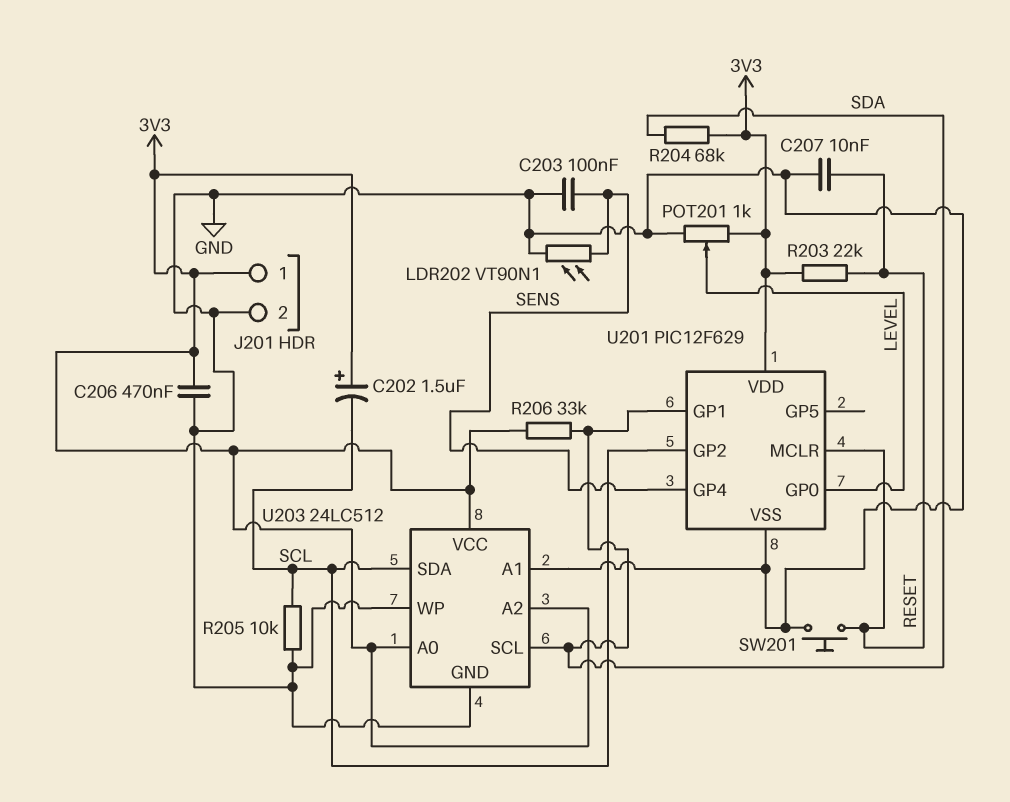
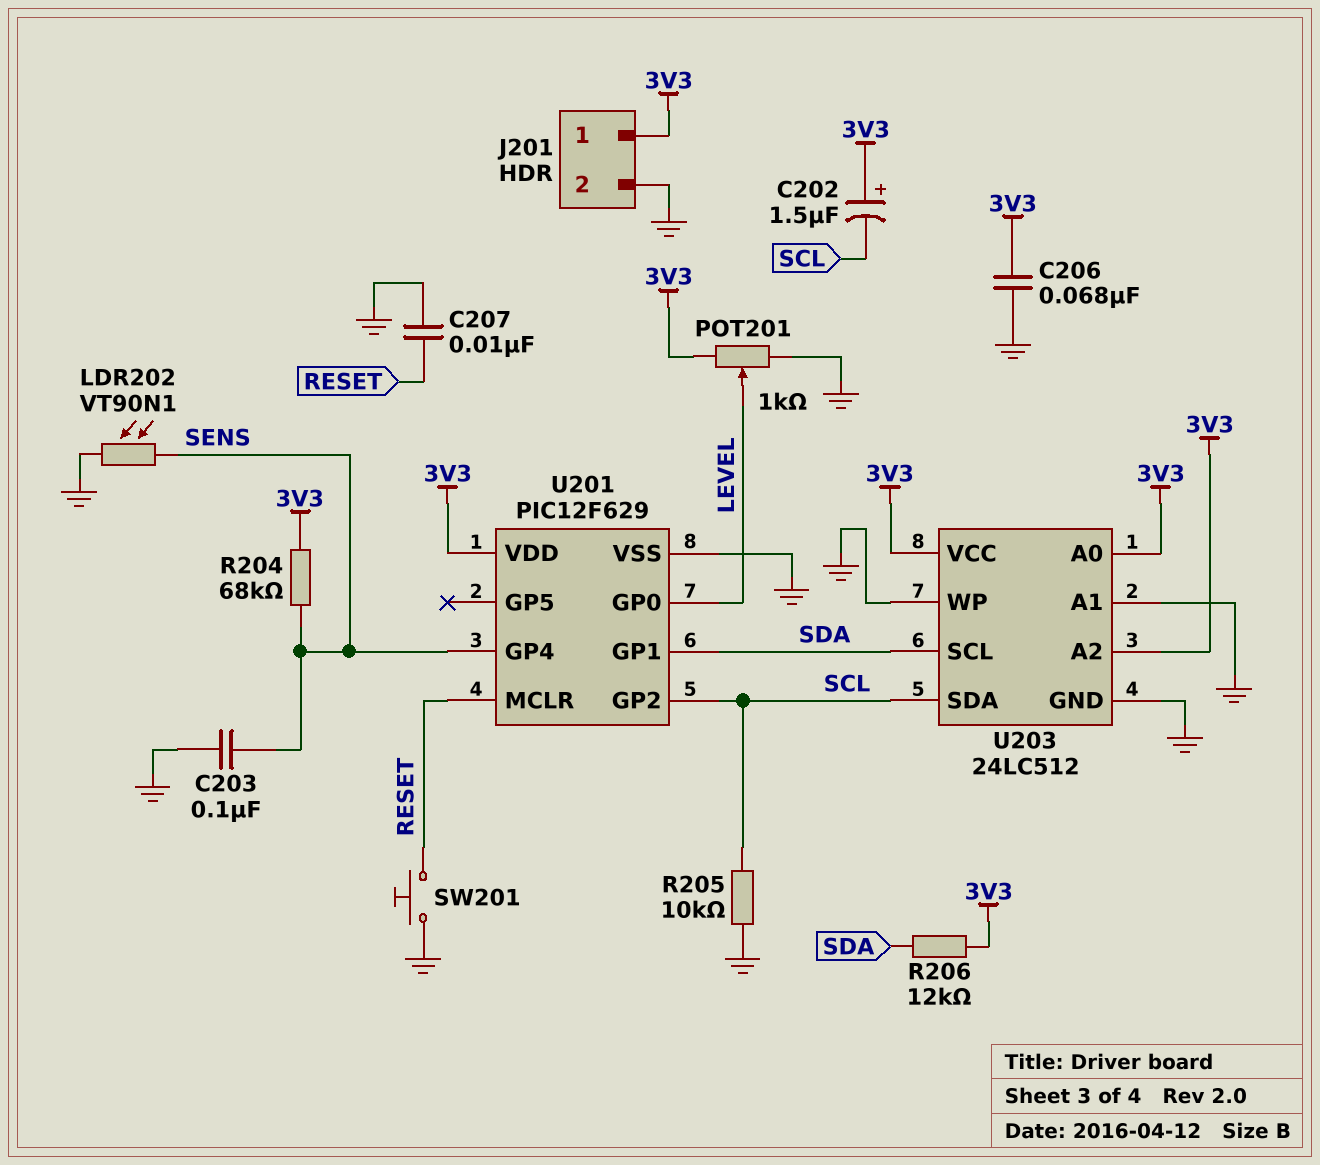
C206: 470nF (3V3, GND) -> 68nF (3V3, GND)
R203: 22k (3V3, RESET) -> none
R204: 68k (3V3, SDA) -> 68k (3V3, SENS)
R206: 33k (3V3, SDA) -> 12k (3V3, SDA)

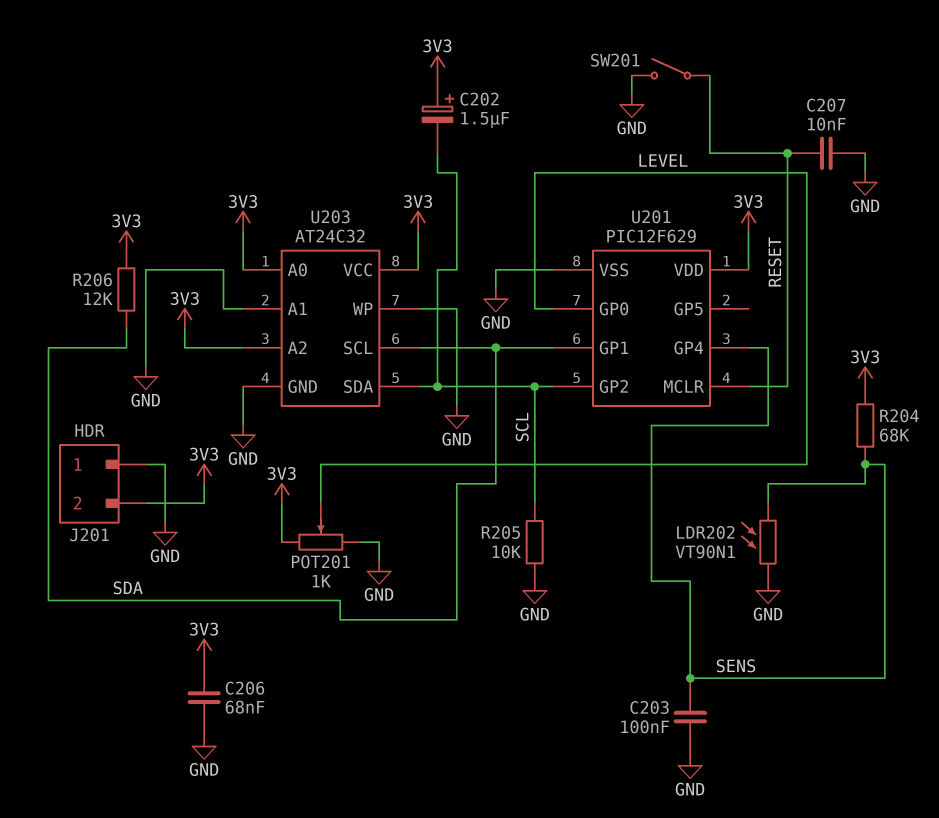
J201 pin 1: 3V3 -> GND
J201 pin 2: GND -> 3V3
SW201: button (GND, RESET) -> switch (GND, RESET)
U203: 24LC512 -> AT24C32

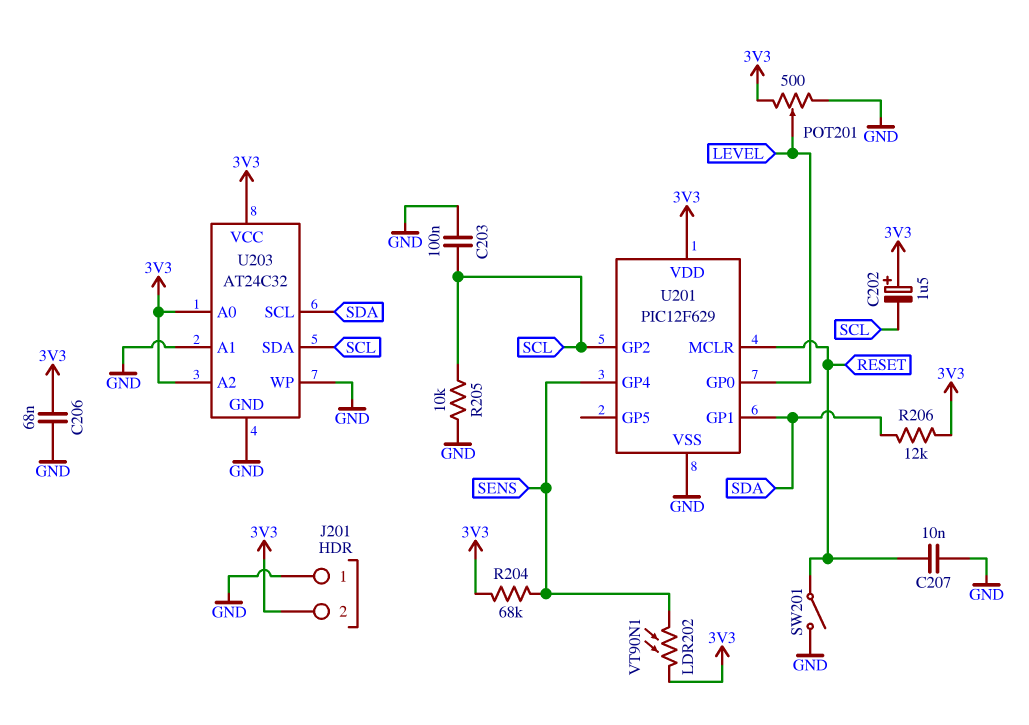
C203: 100nF (GND, SENS) -> 100nF (GND, SCL)
LDR202: VT90N1 (GND, SENS) -> VT90N1 (3V3, SENS)
POT201: 1k (3V3, GND, wiper LEVEL) -> 500 (3V3, GND, wiper LEVEL)

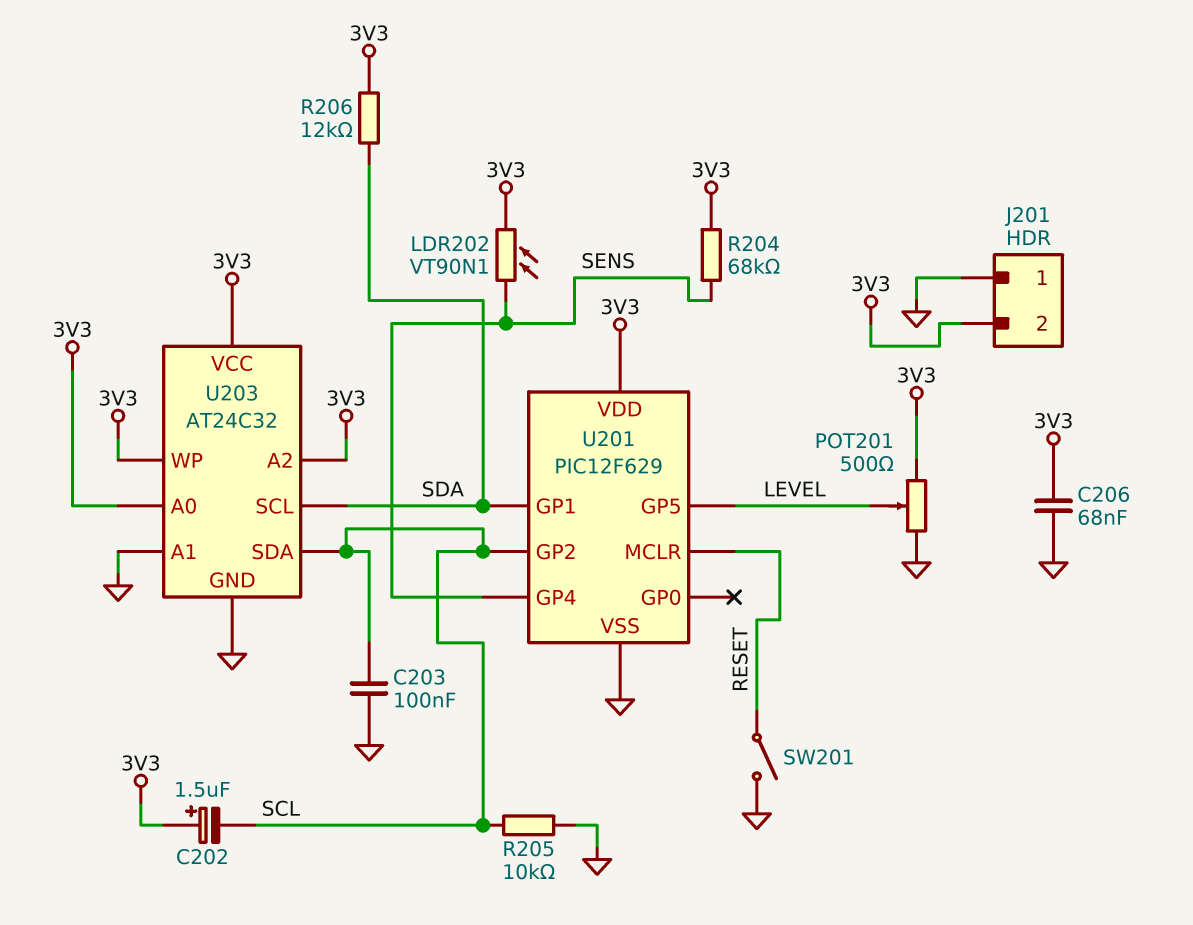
C207: 10nF (GND, RESET) -> none
U201 pin GP0: LEVEL -> none
U201 pin GP5: none -> LEVEL
U203 pin WP: GND -> 3V3

